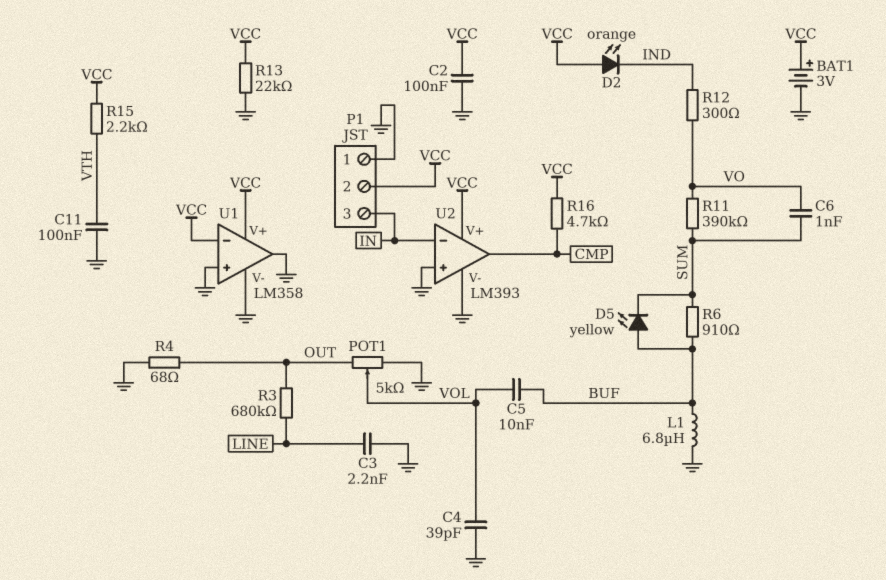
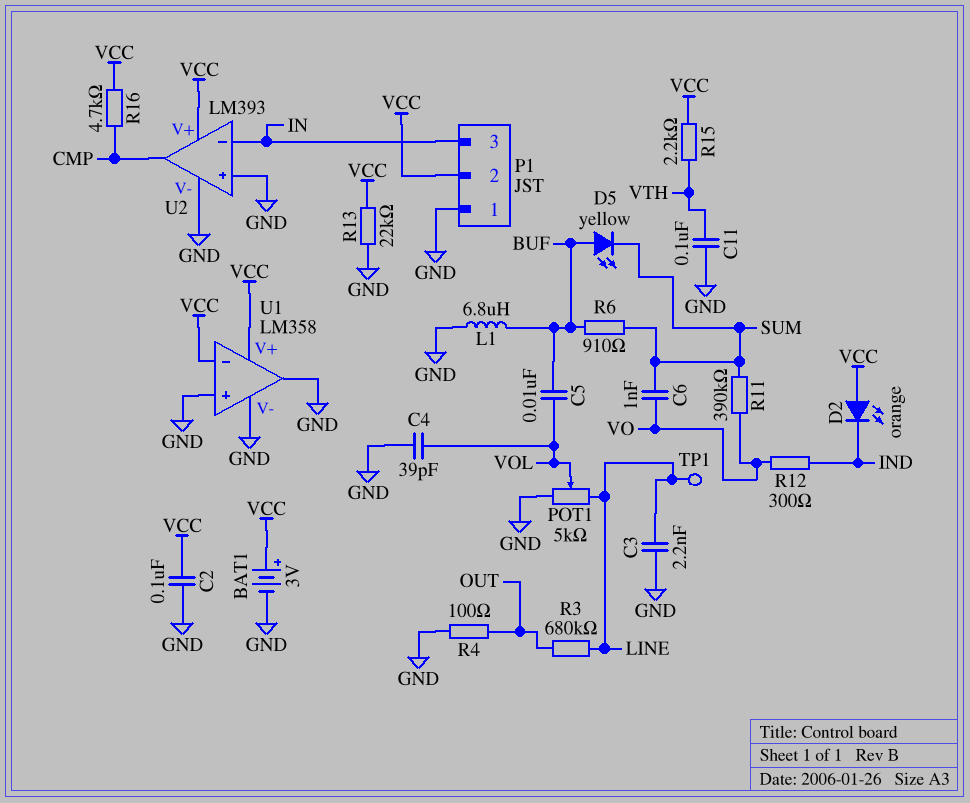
POT1: 5k (GND, OUT, wiper VOL) -> 5k (GND, LINE, wiper VOL)
R4: 68 (GND, OUT) -> 100 (GND, OUT)
TP1: none -> test point (LINE)

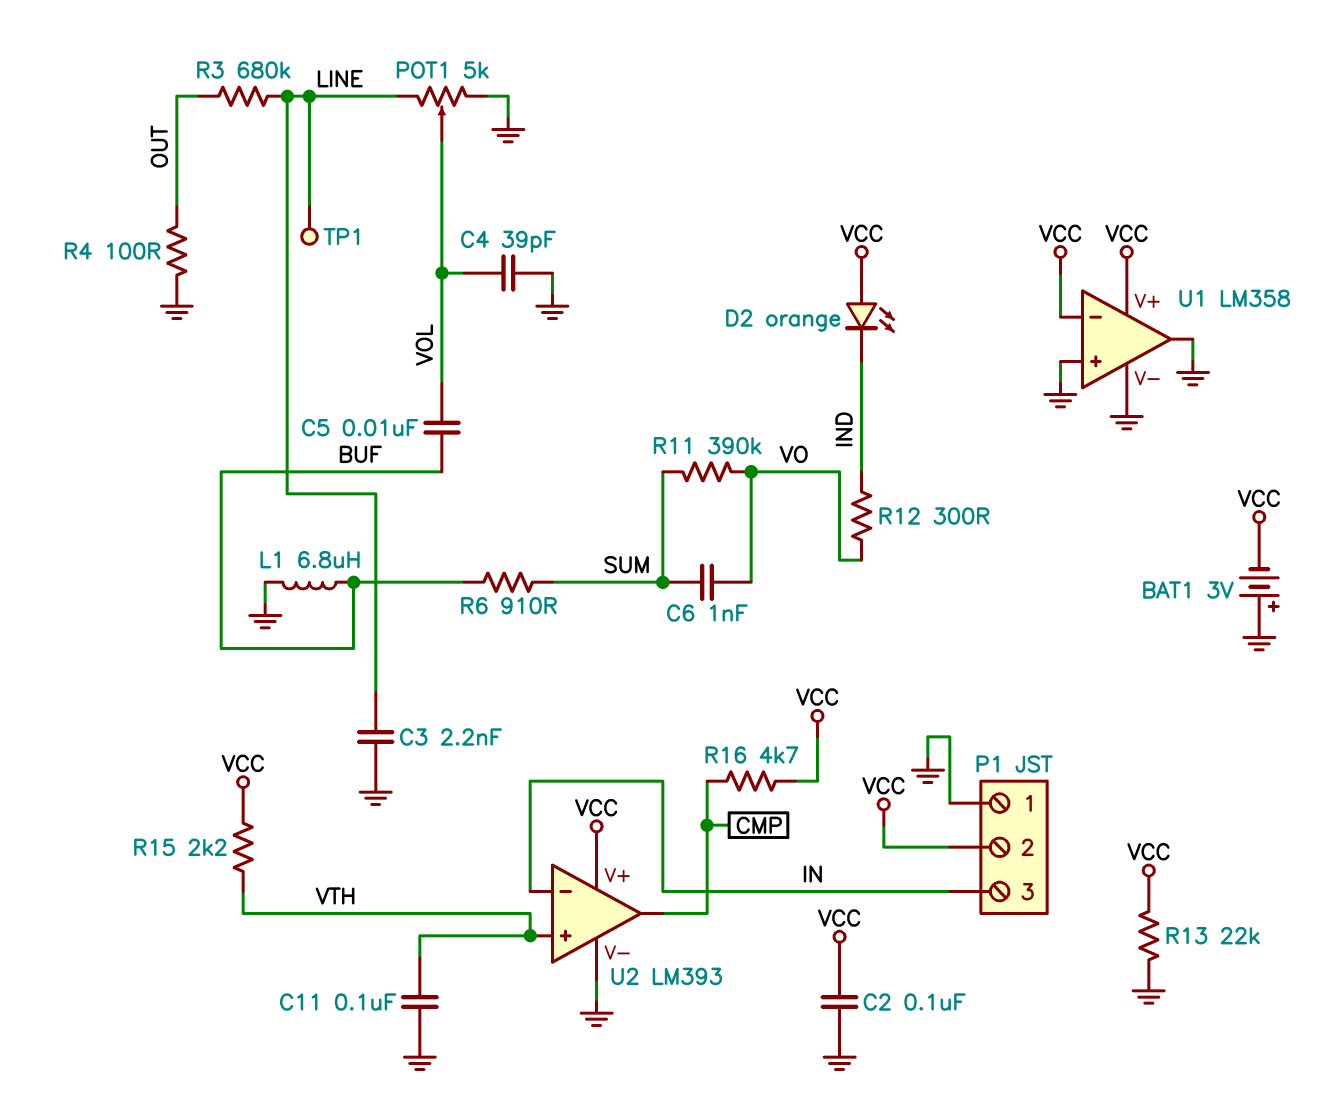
BAT1: 3V (plus VCC, minus GND) -> 3V (plus GND, minus VCC)
D5: LED yellow (A BUF, K SUM) -> none
U2 pin in+: GND -> VTH

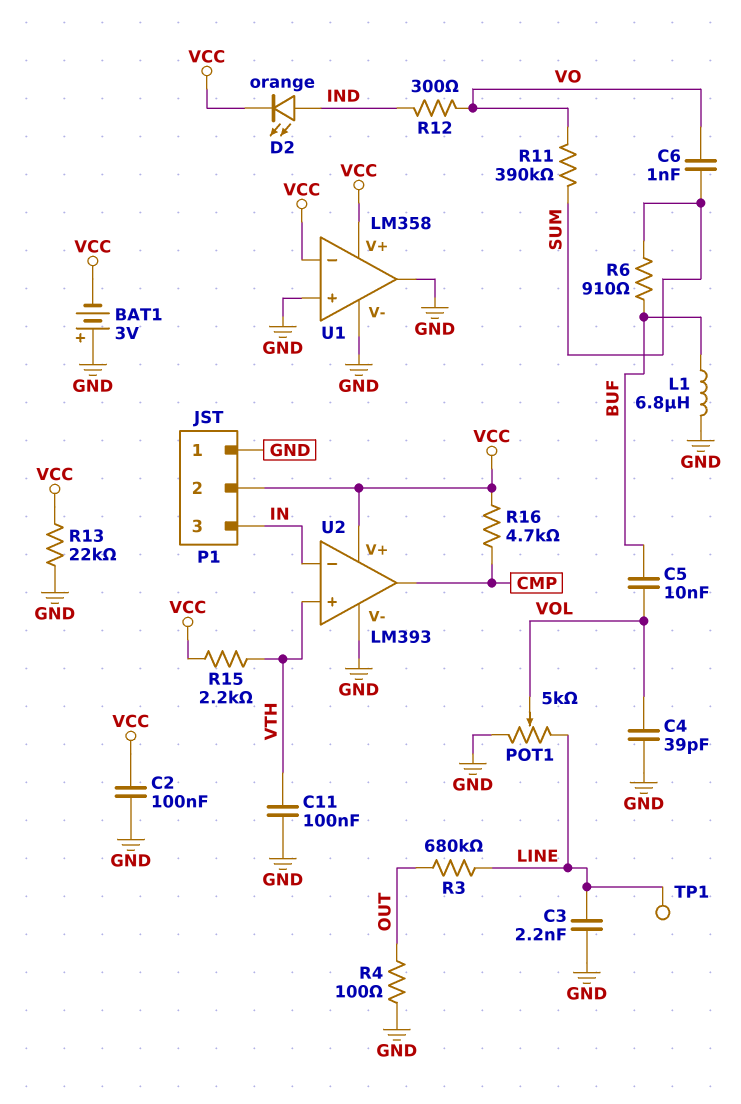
D2: LED orange (A VCC, K IND) -> LED orange (A IND, K VCC)

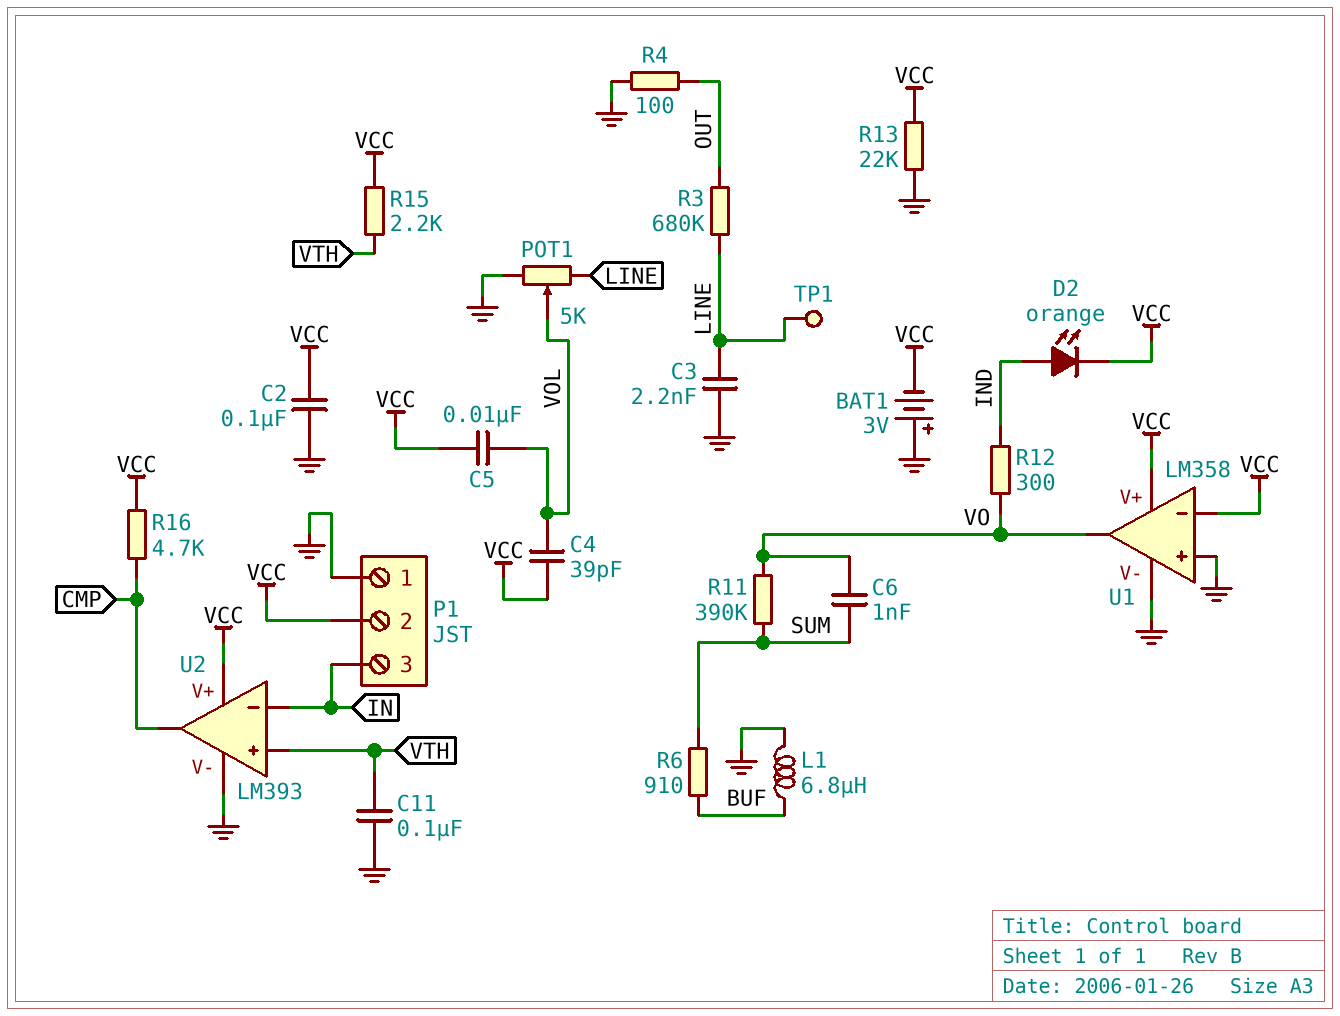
C4: 39pF (GND, VOL) -> 39pF (VCC, VOL)
C5: 10nF (BUF, VOL) -> 10nF (VCC, VOL)
U1 pin out: GND -> VO

